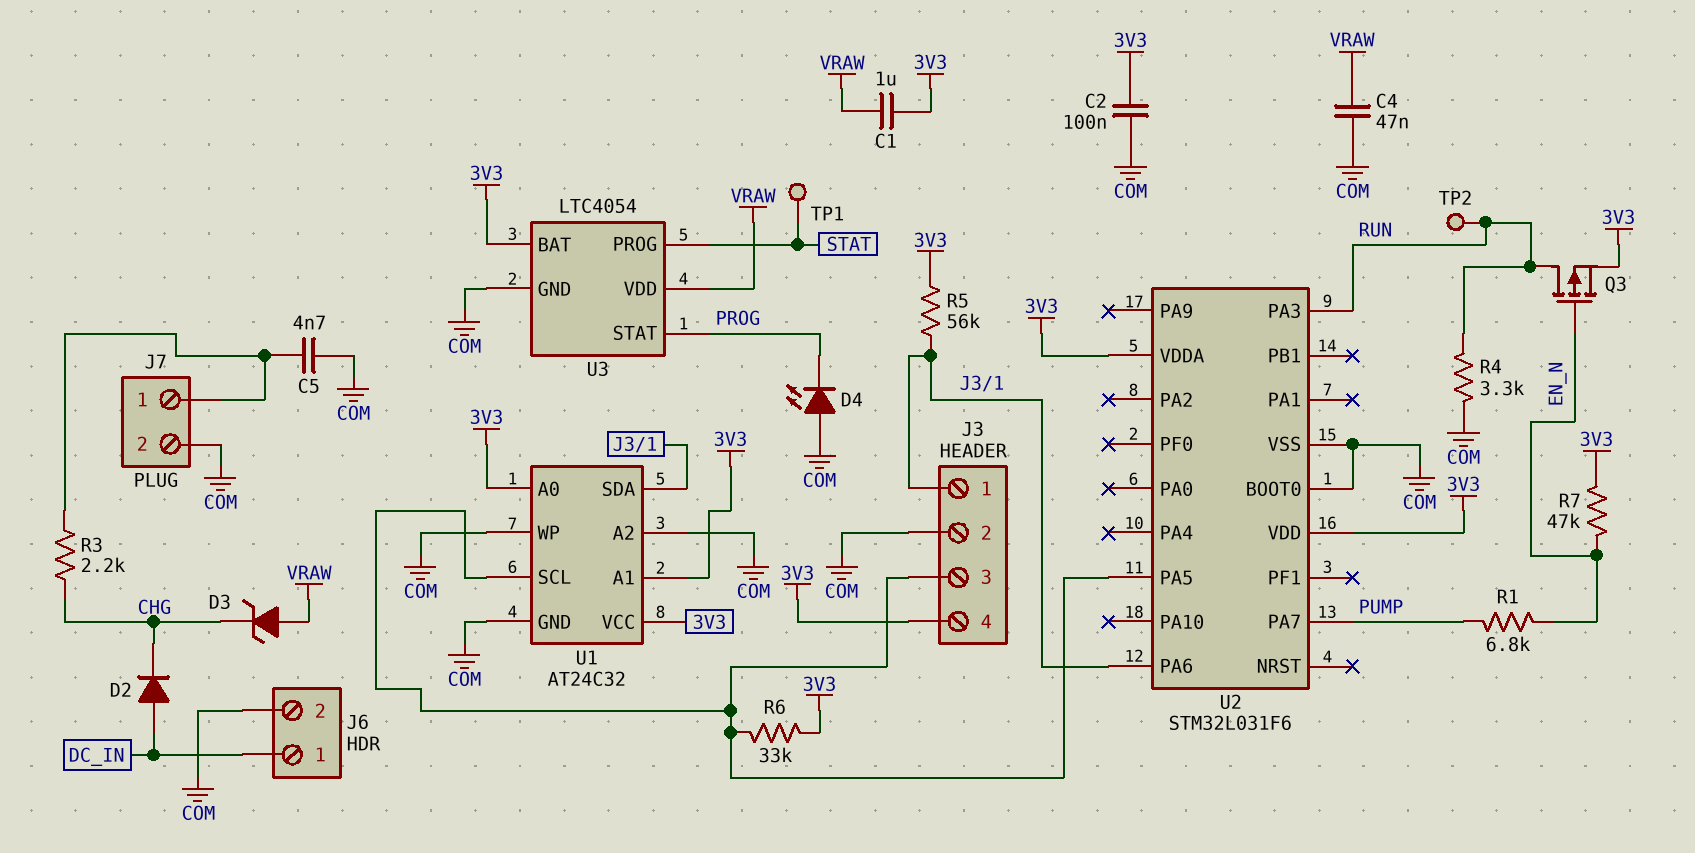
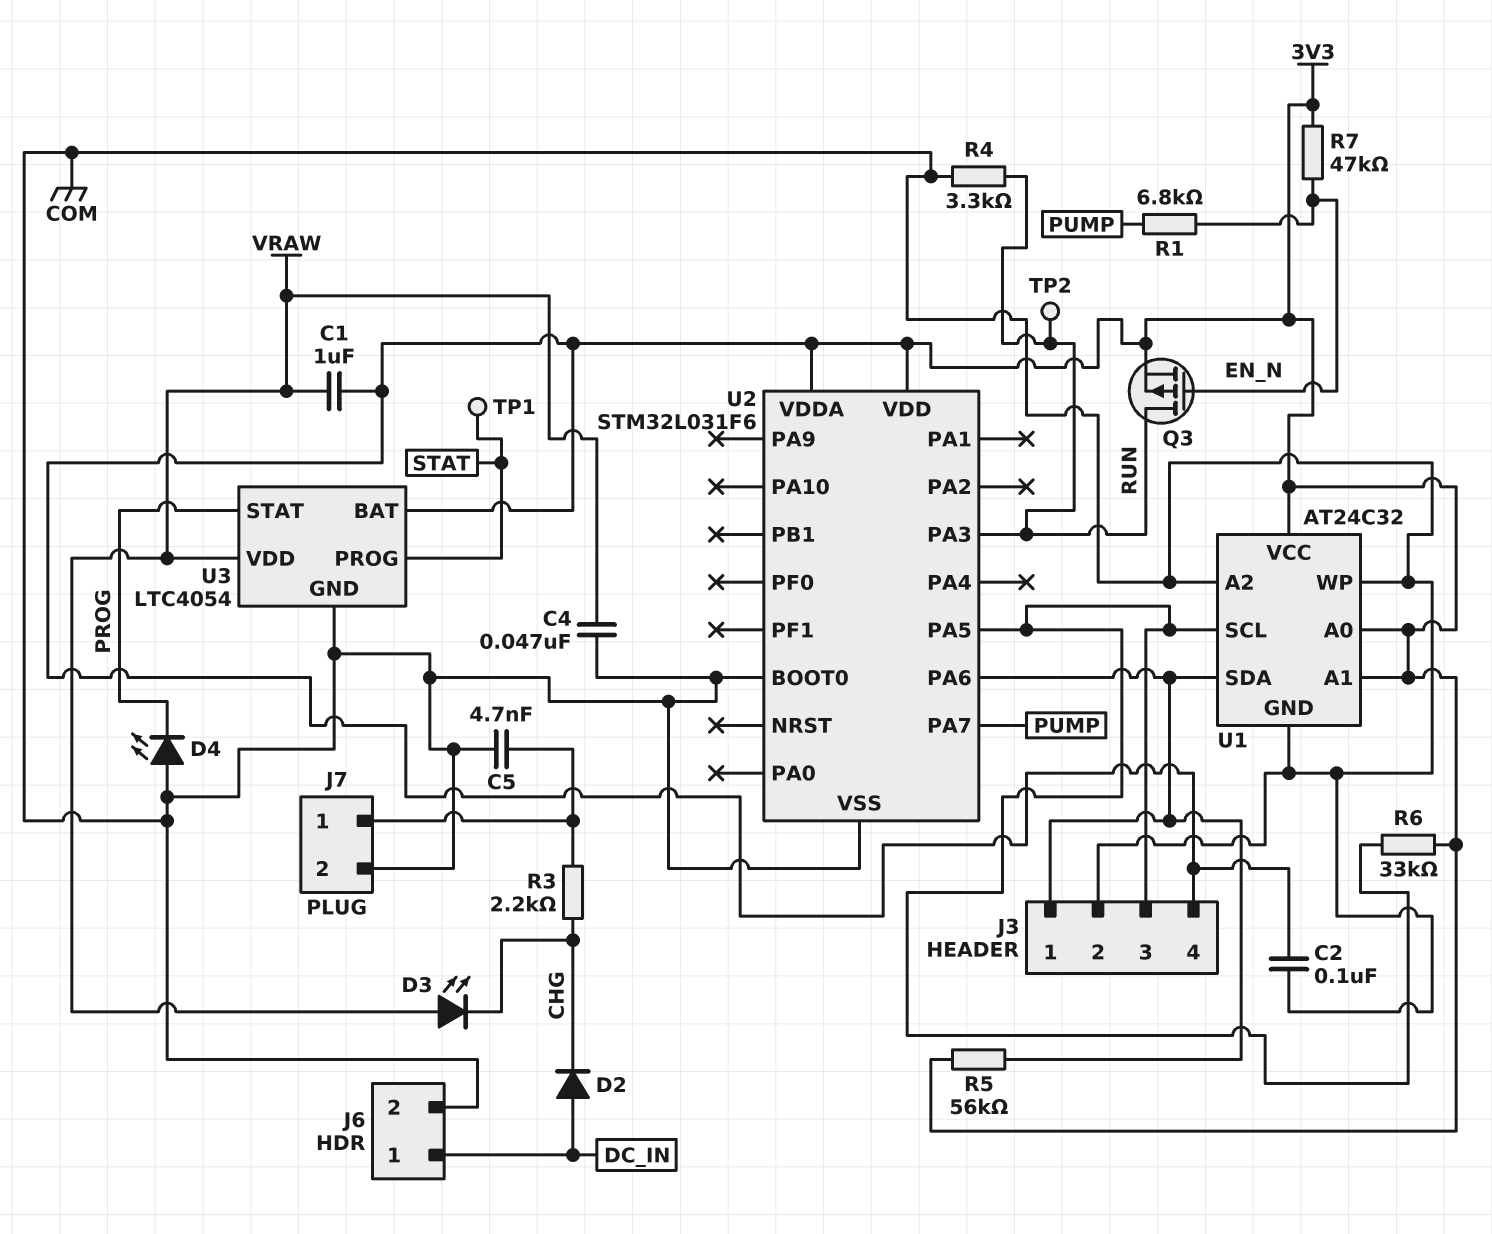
D3: zener (A VRAW, K CHG) -> LED (A VRAW, K CHG)

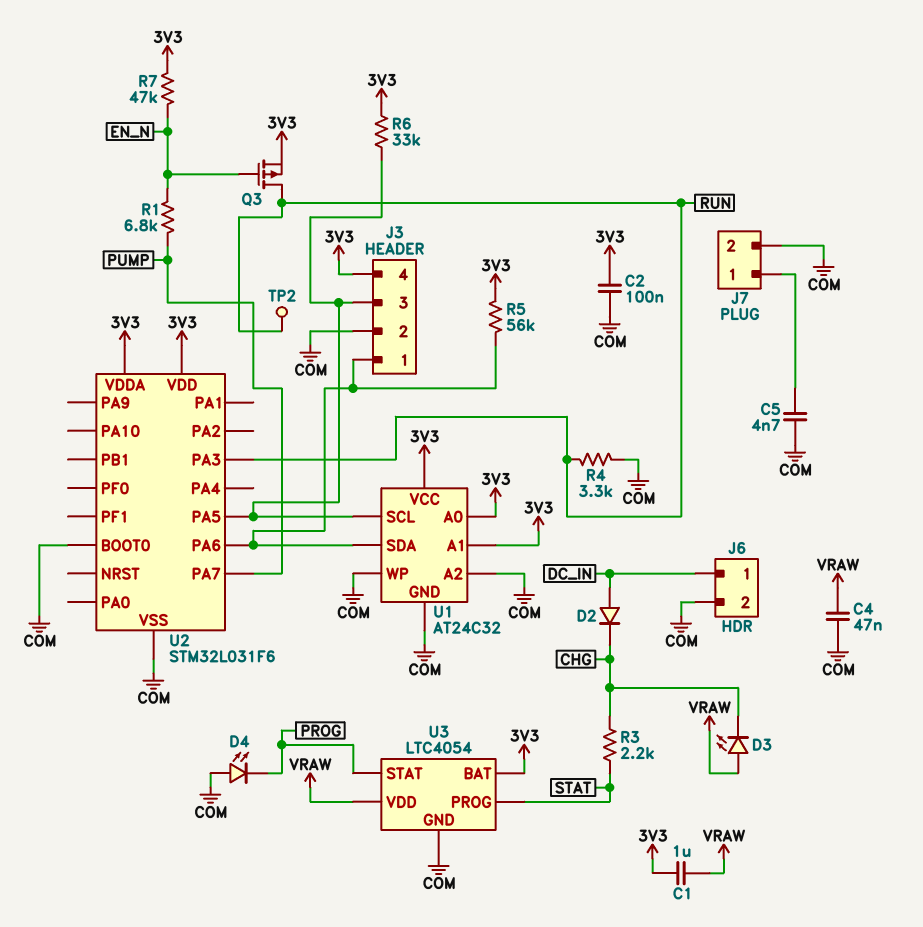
R3: 2.2k (CHG, J7/1) -> 2.2k (CHG, STAT)
TP1: test point (STAT) -> none

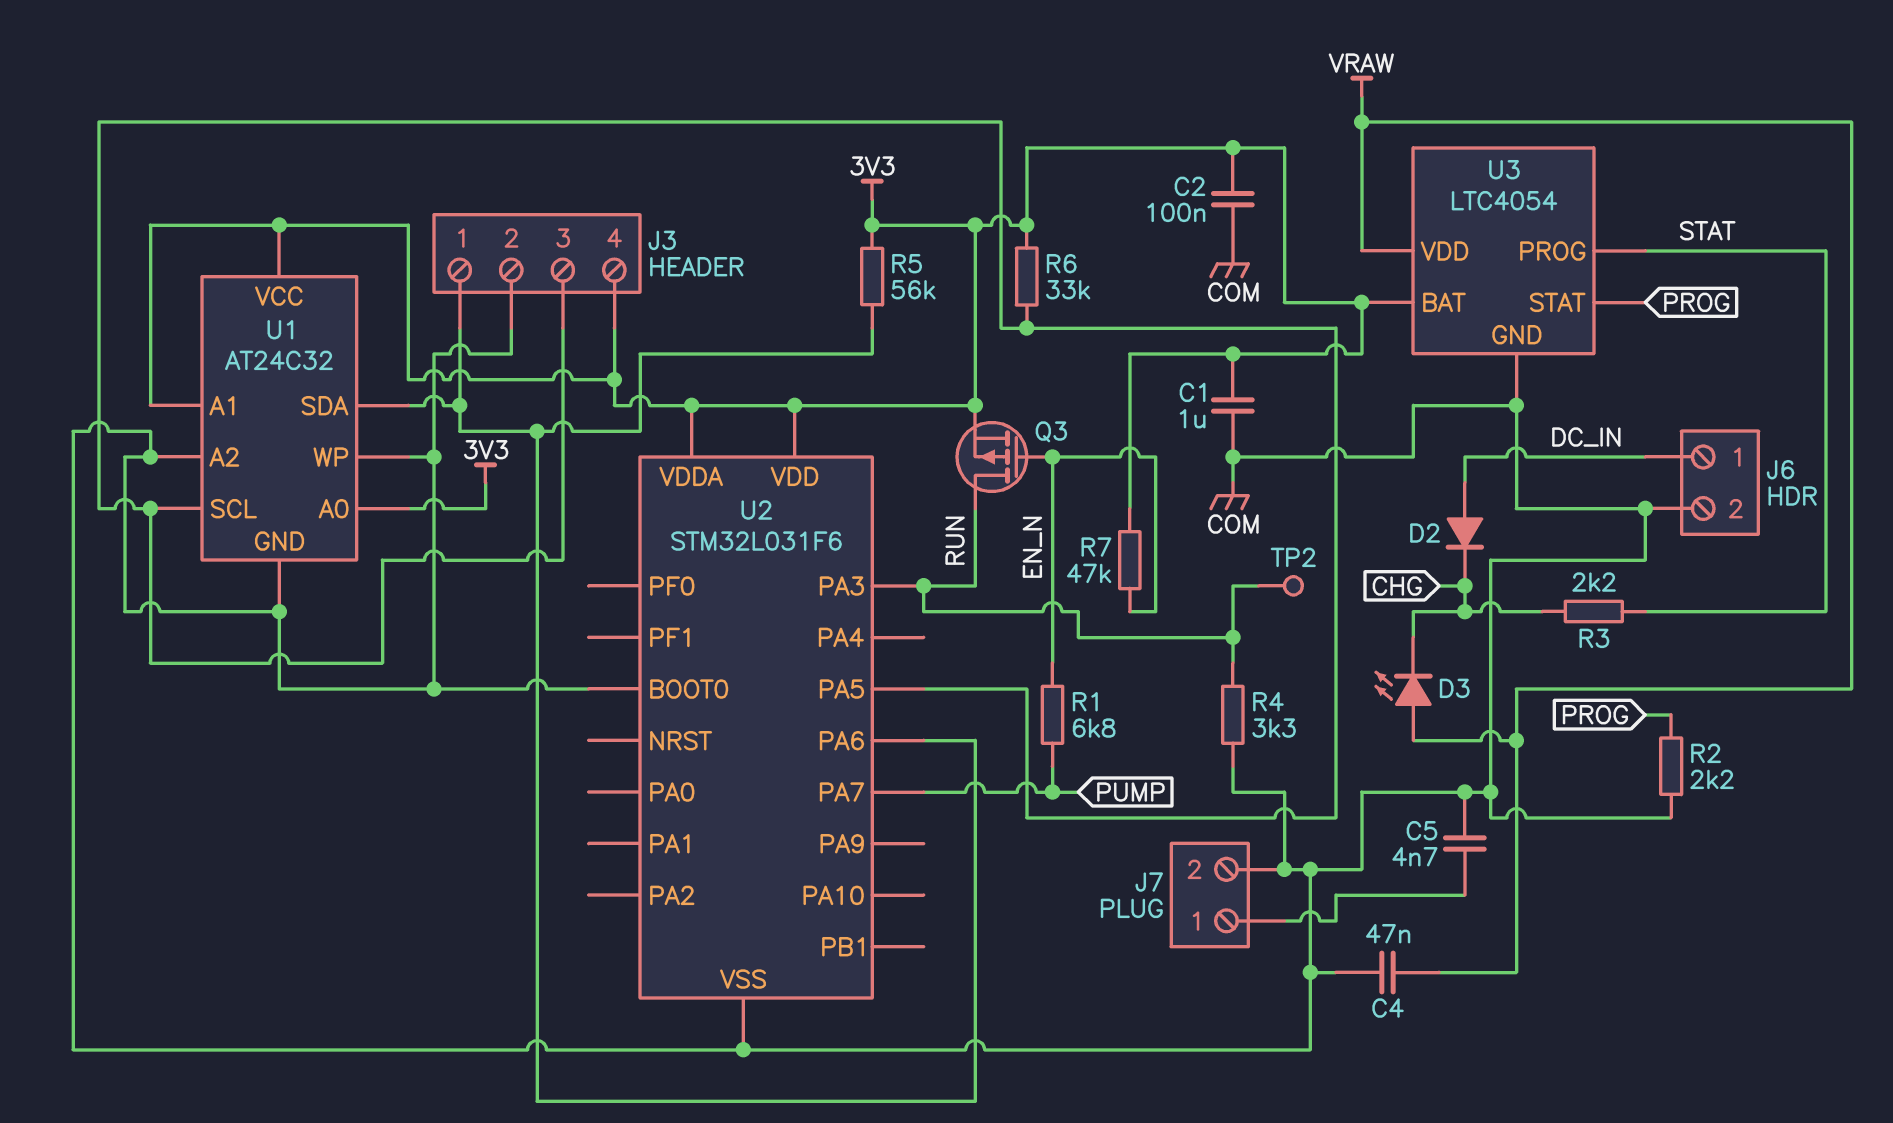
C1: 1uF (3V3, VRAW) -> 1uF (3V3, COM)
D4: LED (A COM, K PROG) -> none
R2: none -> 2.2k (COM, PROG)

